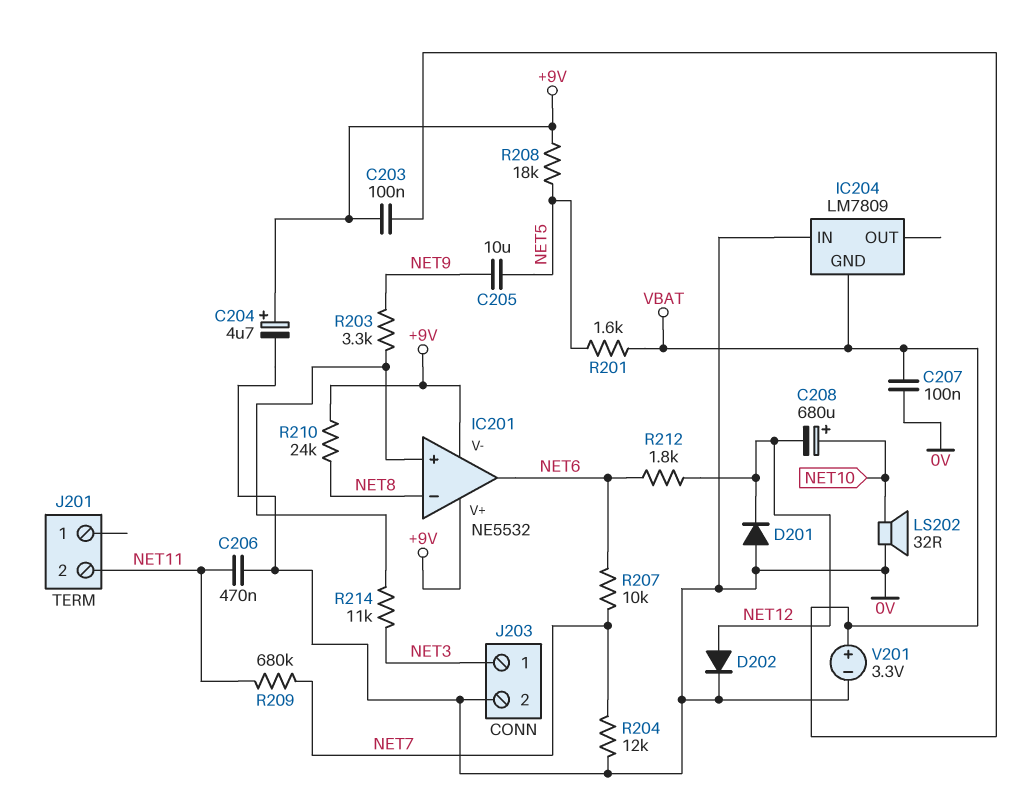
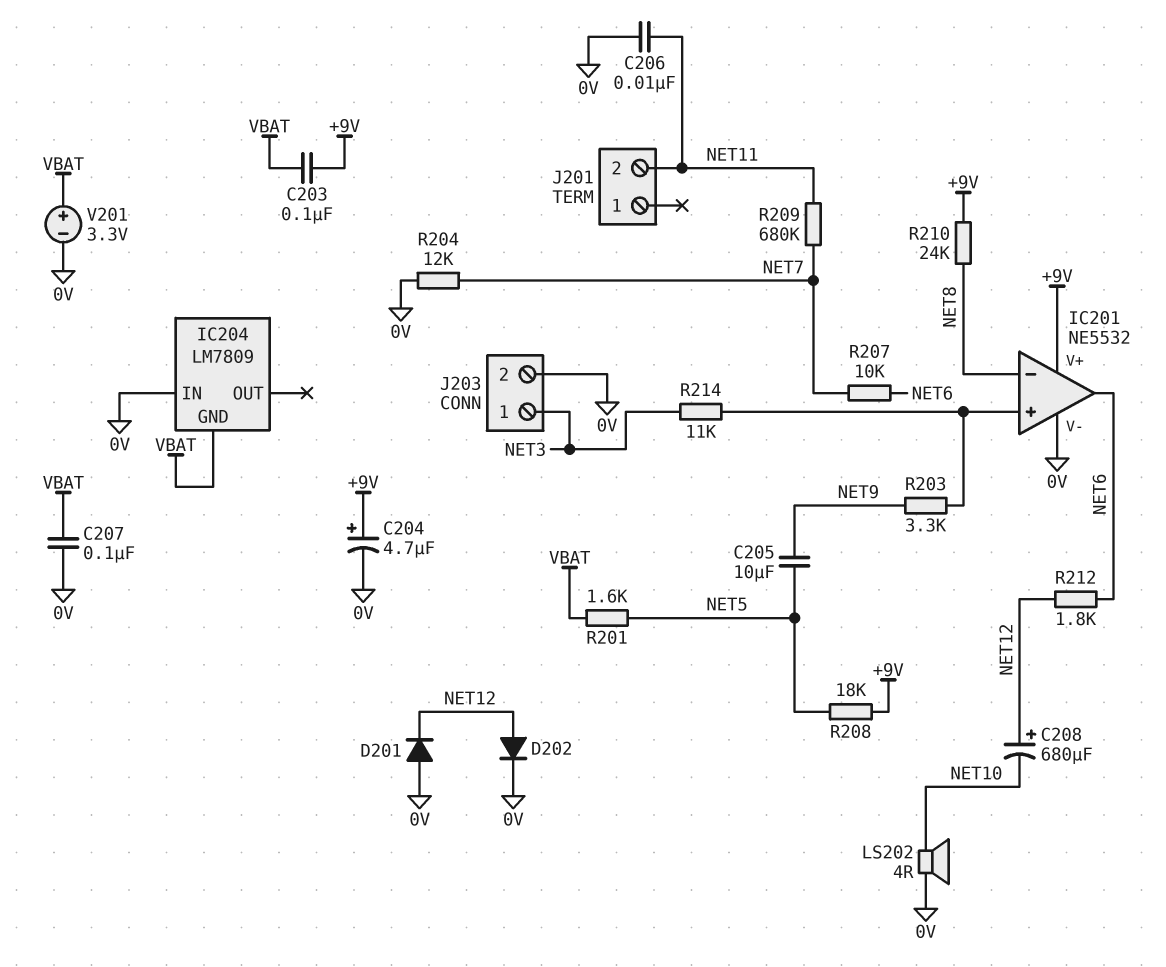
C206: 470nF (0V, NET11) -> 10nF (0V, NET11)
C208: 680uF (plus NET10, minus NET12) -> 680uF (plus NET12, minus NET10)
IC201 pin V-: +9V -> 0V
LS202: speaker 32R (0V, NET10) -> speaker 4R (0V, NET10)

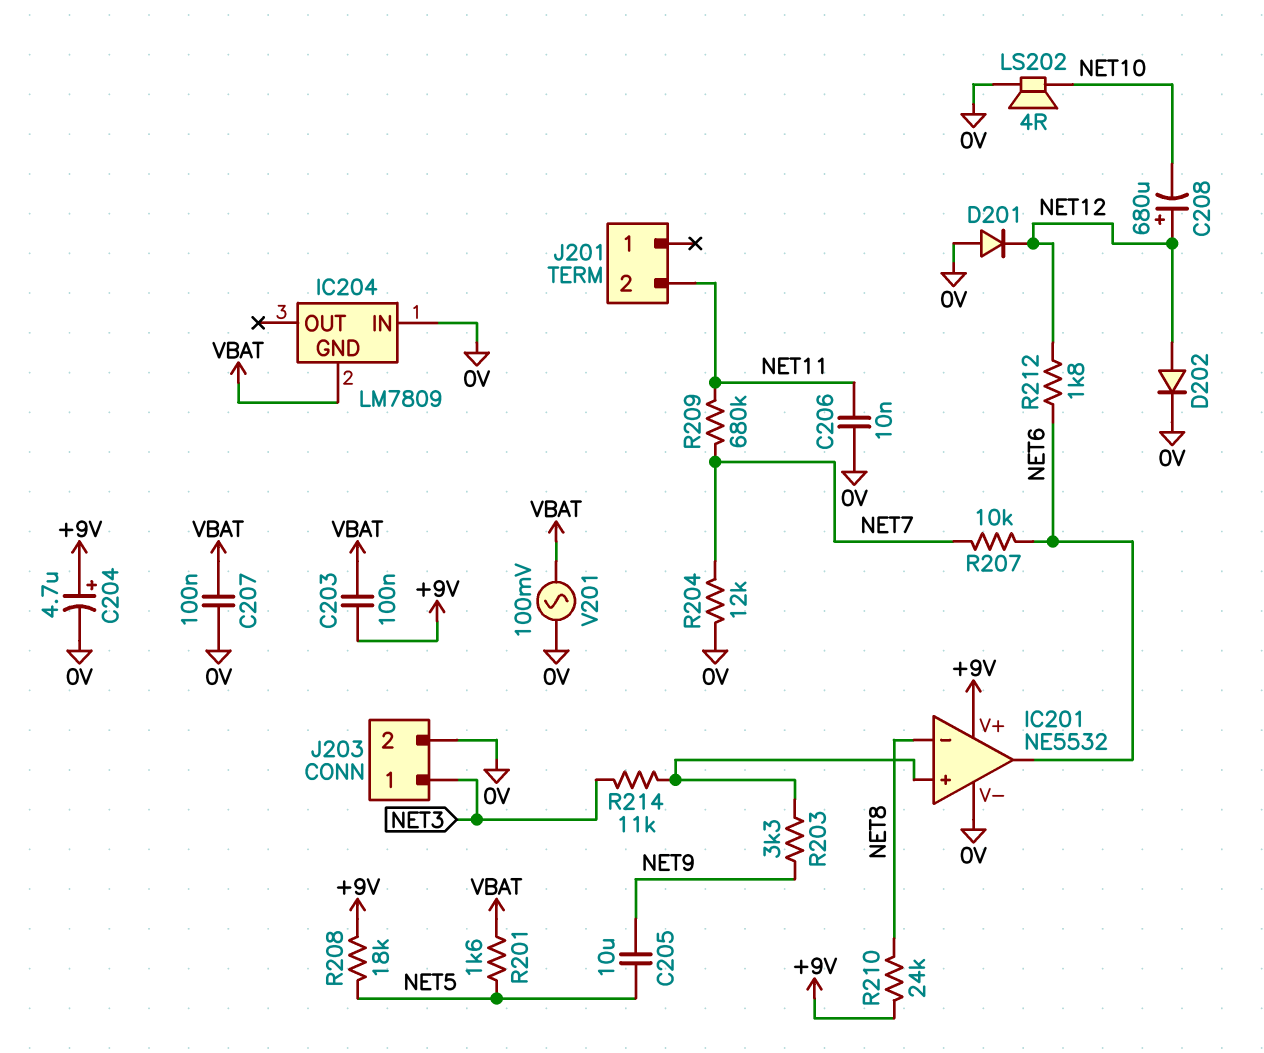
V201: 3.3V (plus VBAT, minus 0V) -> AC 100mV (0V, VBAT)

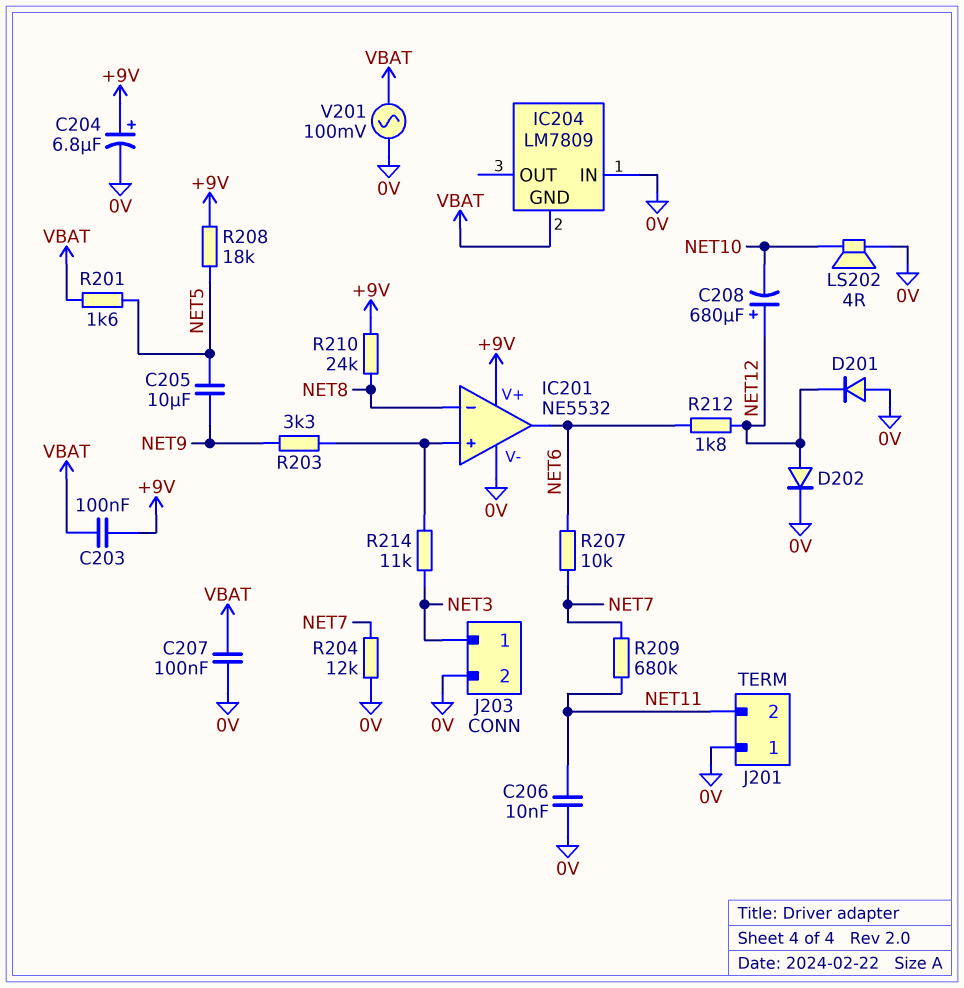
C204: 4.7uF (plus +9V, minus 0V) -> 6.8uF (plus +9V, minus 0V)
J201 pin 1: none -> 0V

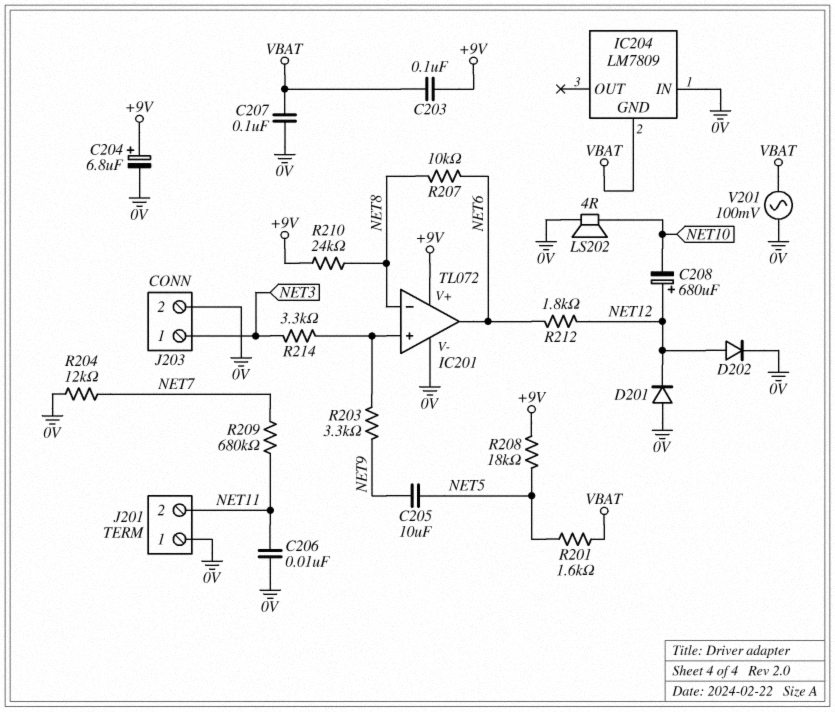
IC201: NE5532 -> TL072
R207: 10k (NET6, NET7) -> 10k (NET6, NET8)
R214: 11k (IC201/in+, NET3) -> 3.3k (IC201/in+, NET3)

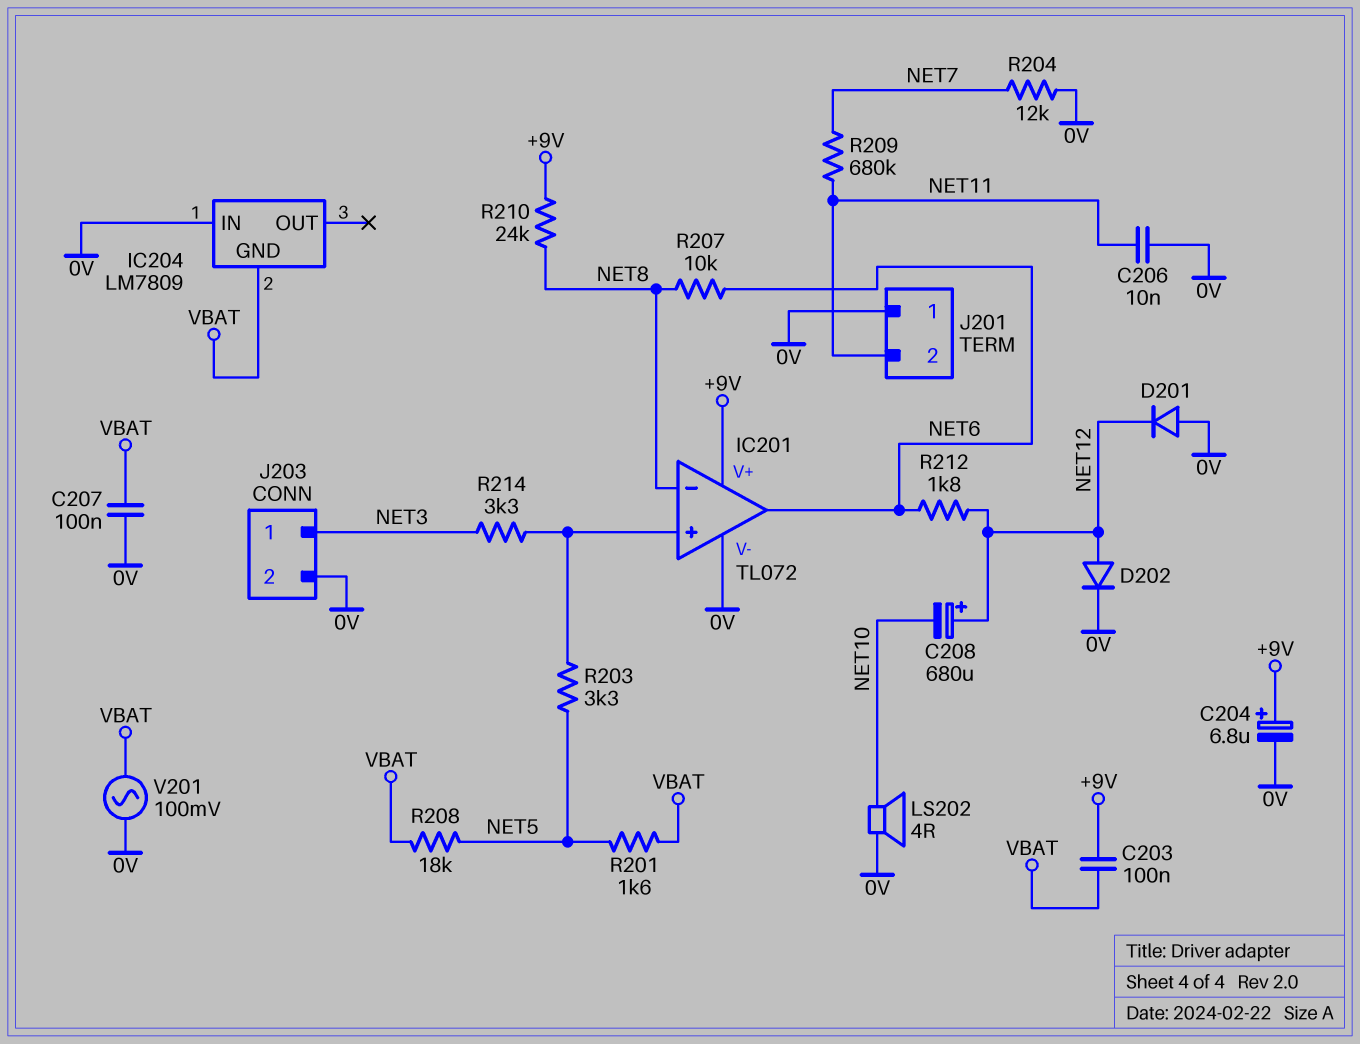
C205: 10uF (NET5, NET9) -> none
R203: 3.3k (IC201/in+, NET9) -> 3.3k (IC201/in+, NET5)
R208: 18k (+9V, NET5) -> 18k (NET5, VBAT)

